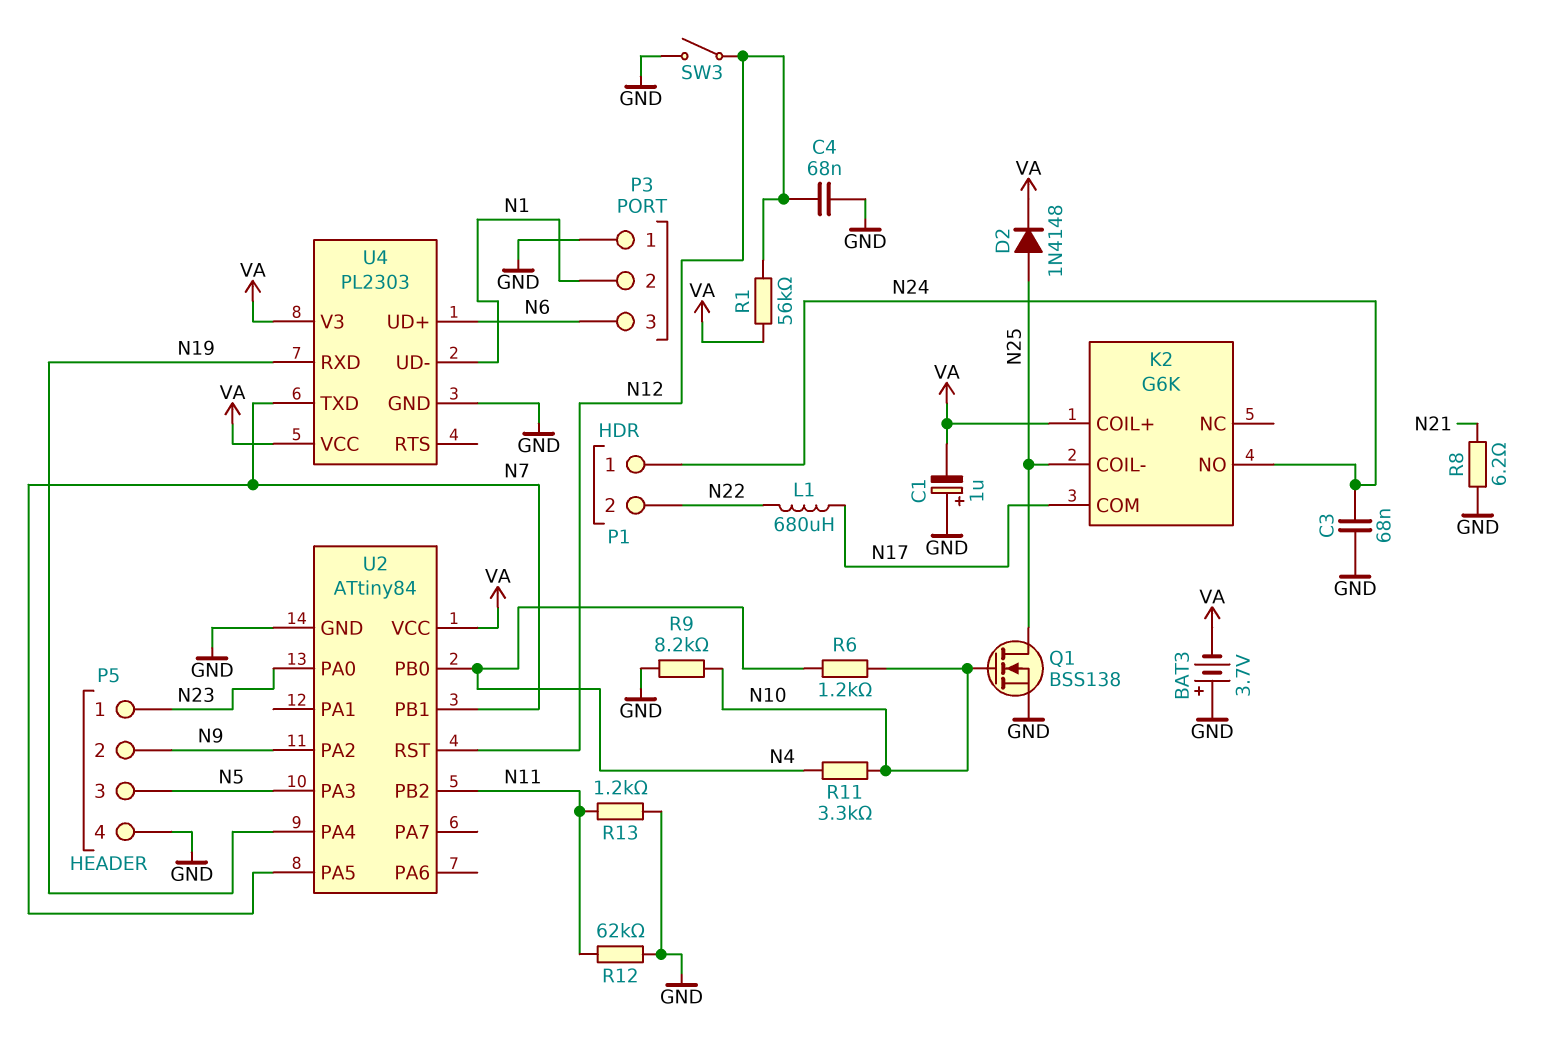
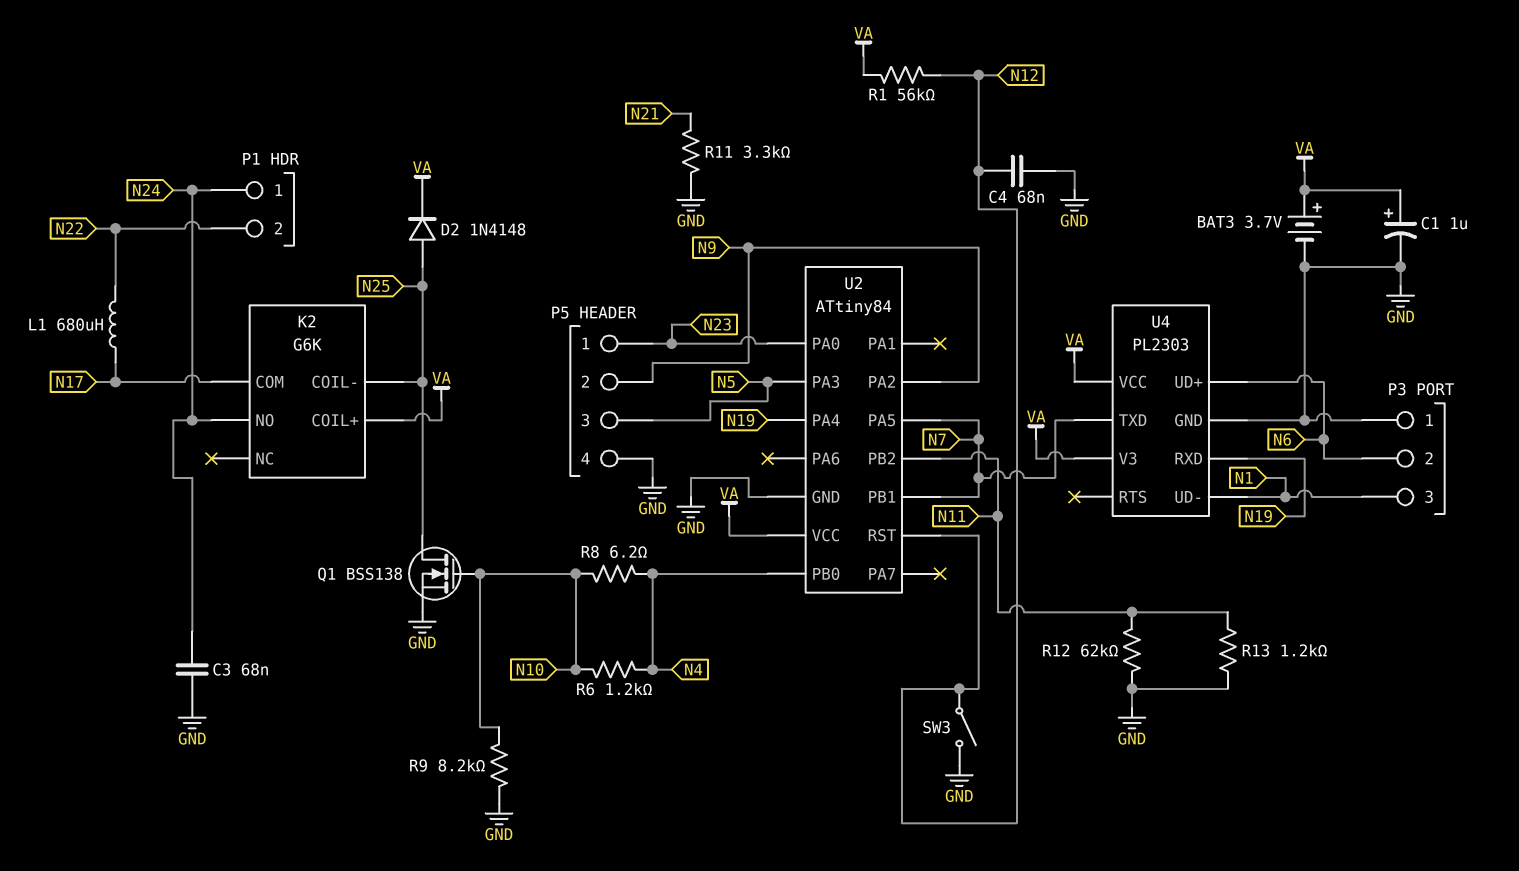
BAT3: 3.7V (plus GND, minus VA) -> 3.7V (plus VA, minus GND)
C1: 1uF (plus GND, minus VA) -> 1uF (plus VA, minus GND)
P3 pin 2: N1 -> N6
P3 pin 3: N6 -> N1
R8: 6.2 (GND, N21) -> 6.2 (N4, N10)
R11: 3.3k (N4, N10) -> 3.3k (GND, N21)

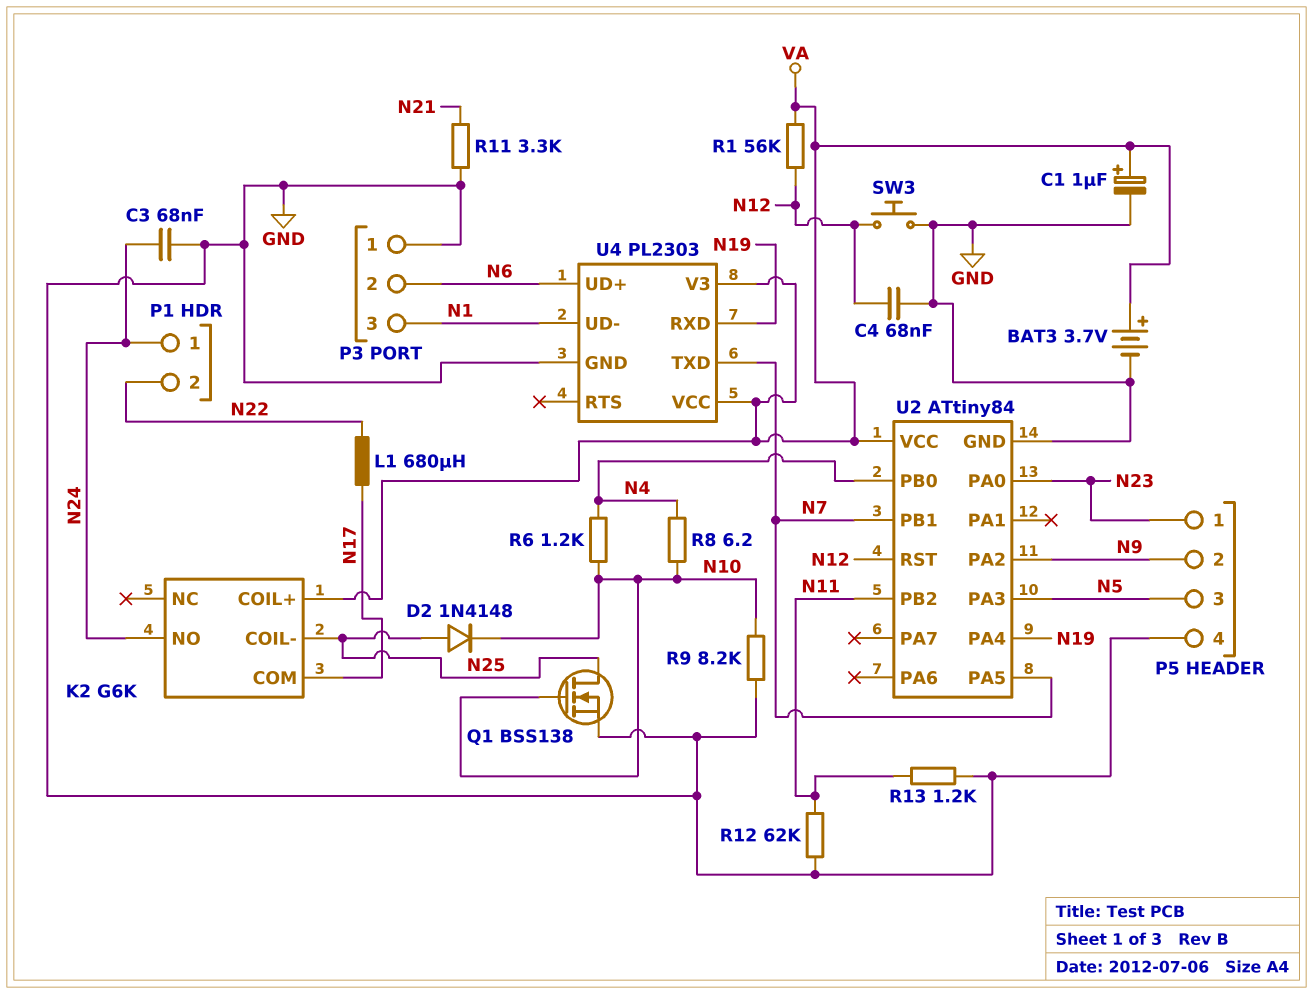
D2: diode 1N4148 (A N25, K VA) -> diode 1N4148 (A N25, K N10)
SW3: switch (GND, N12) -> button (GND, N12)

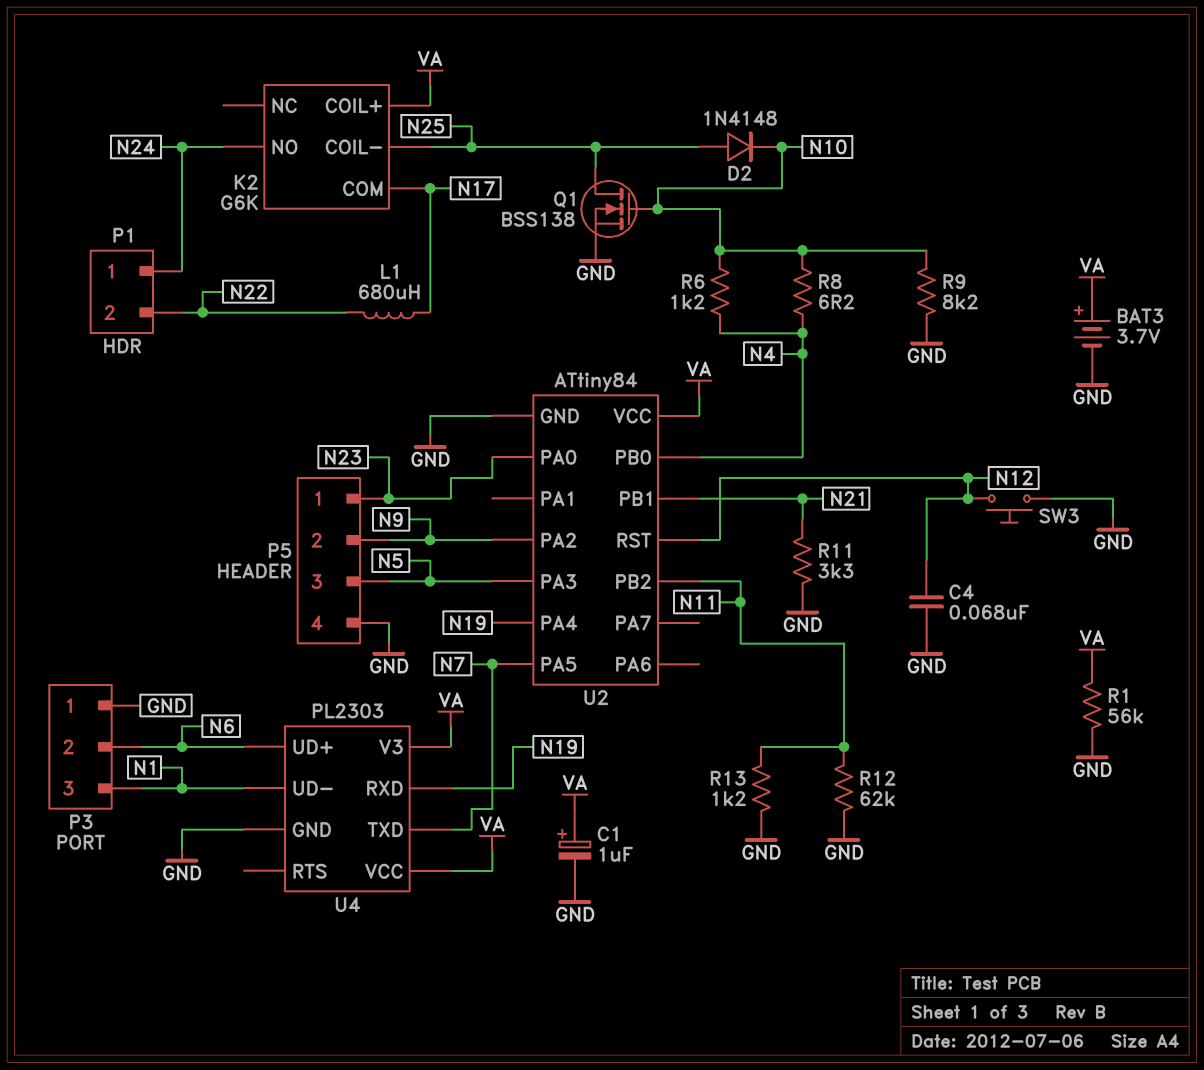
C3: 68nF (GND, N24) -> none
R1: 56k (N12, VA) -> 56k (GND, VA)
U2 pin PB1: N7 -> N21

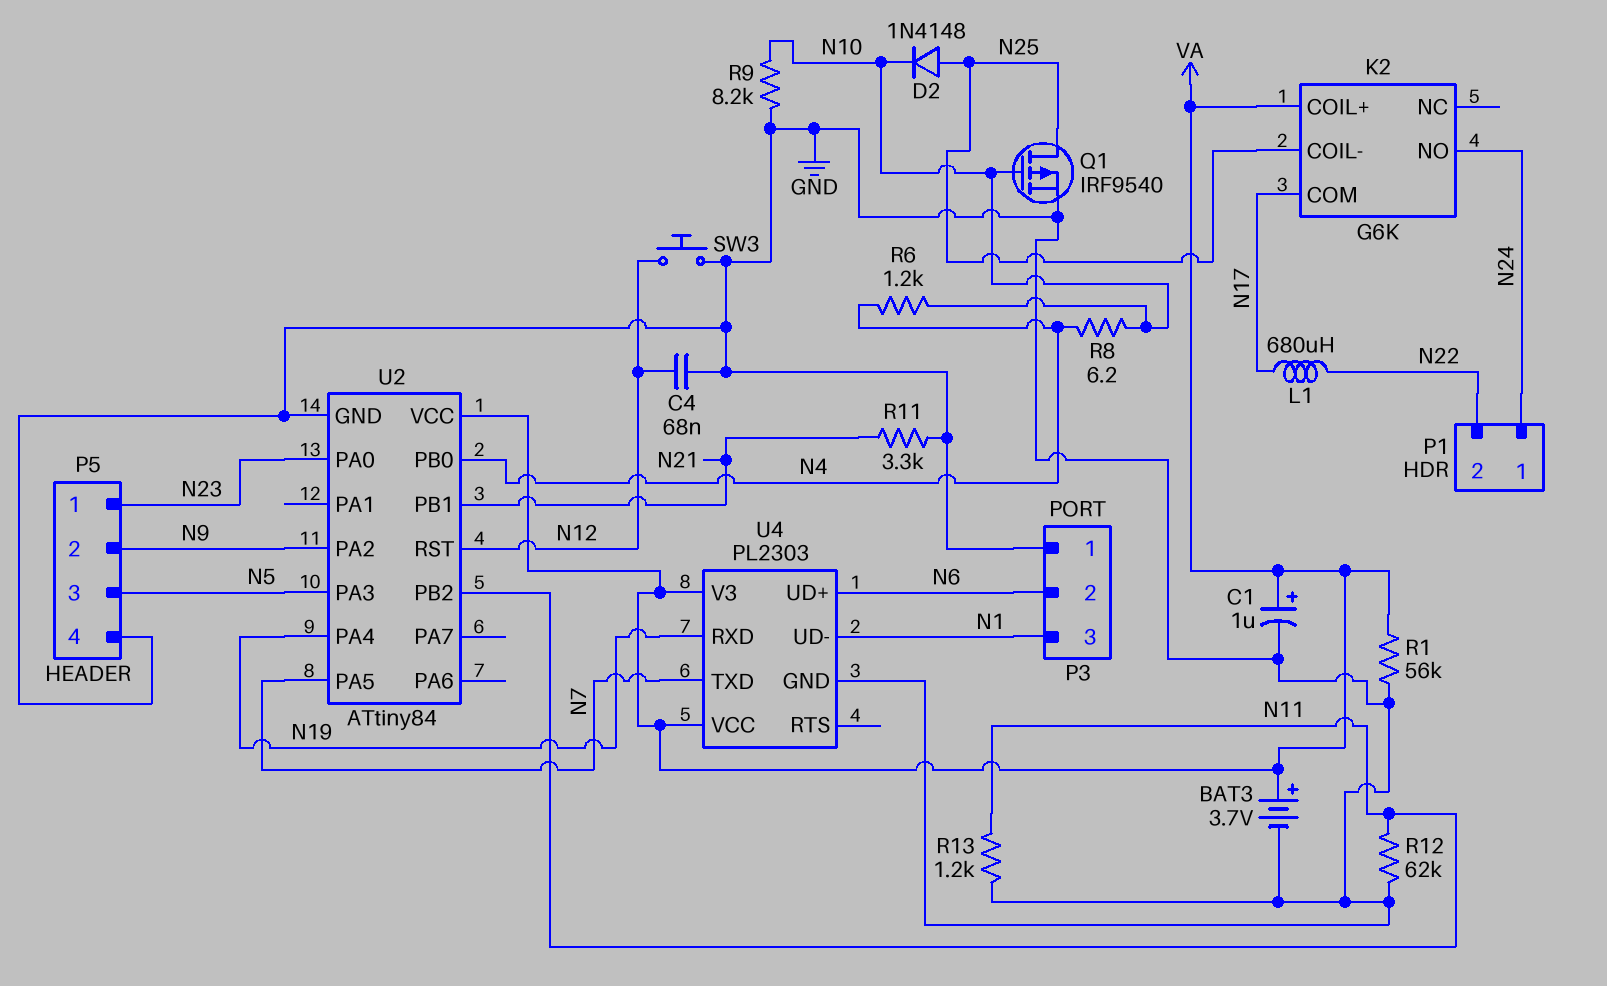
Q1: NMOS BSS138 (G N10, D N25, S GND) -> PMOS IRF9540 (G N10, D N25, S GND)

